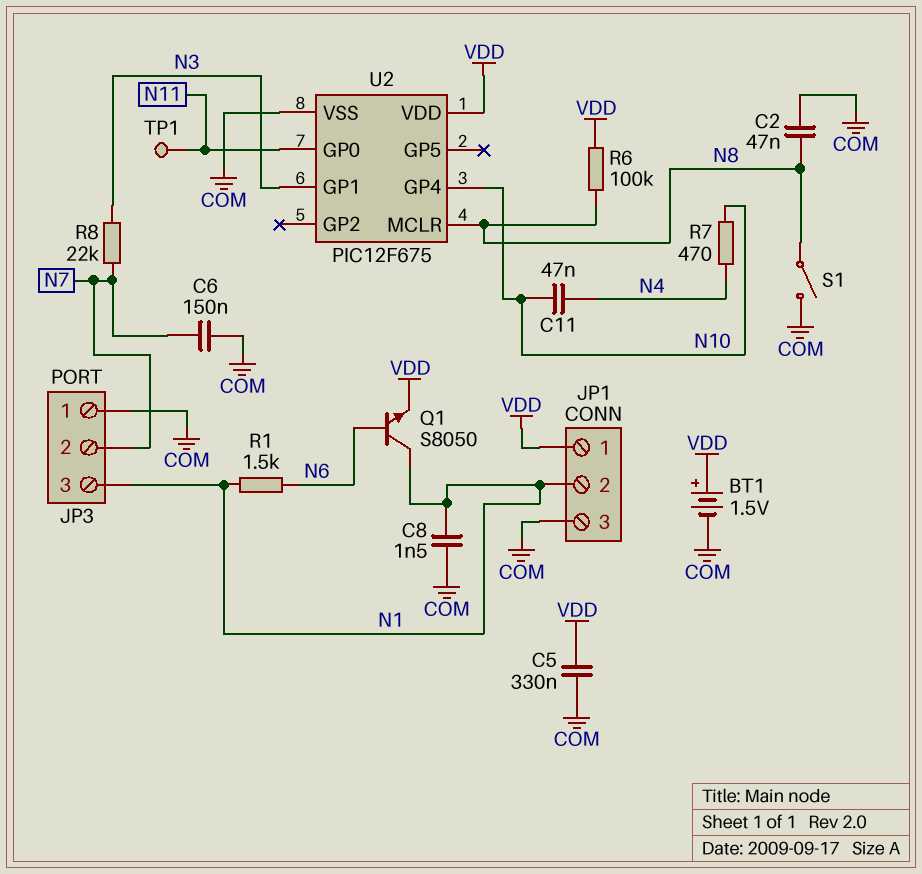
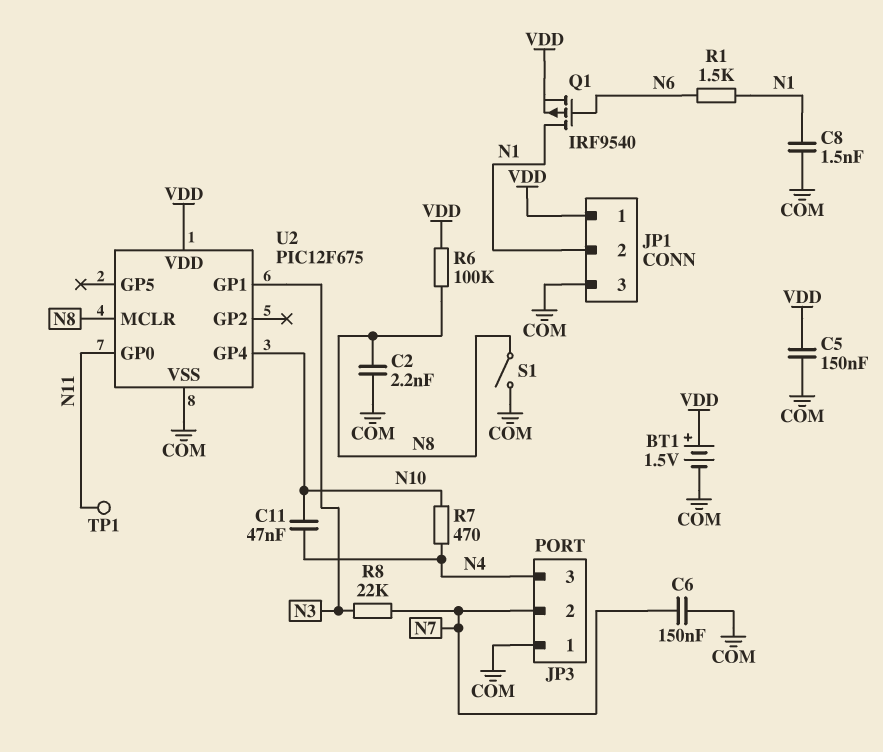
C2: 47nF (COM, N8) -> 2.2nF (COM, N8)
C5: 330nF (COM, VDD) -> 150nF (COM, VDD)
JP3 pin 3: N1 -> N4
Q1: NPN S8050 (B N6, C N1, E VDD) -> PMOS IRF9540 (G N6, D N1, S VDD)

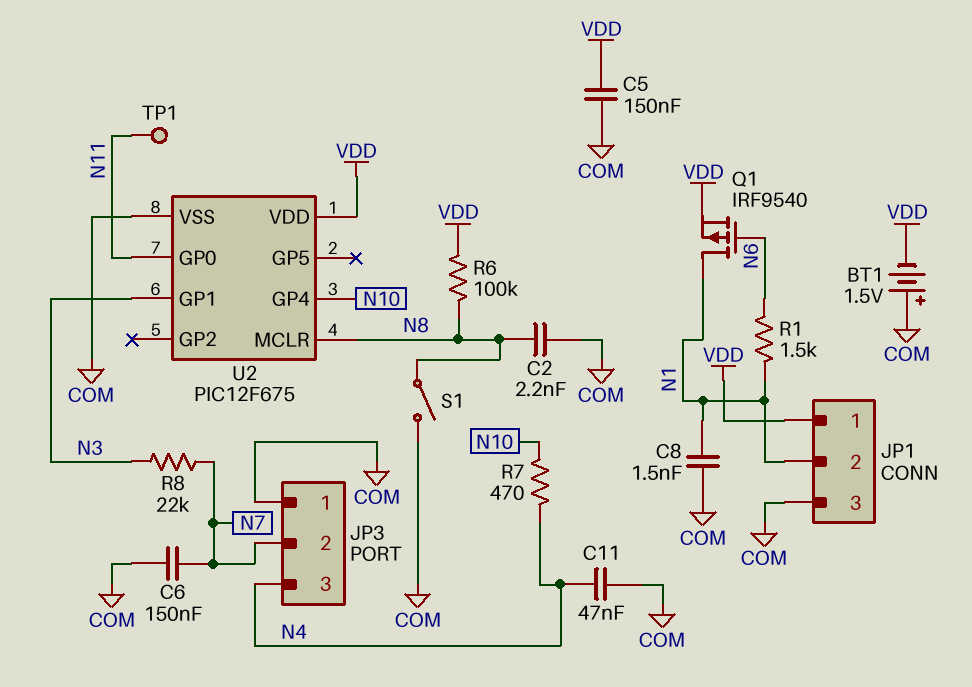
BT1: 1.5V (plus VDD, minus COM) -> 1.5V (plus COM, minus VDD)
C11: 47nF (N4, N10) -> 47nF (COM, N4)

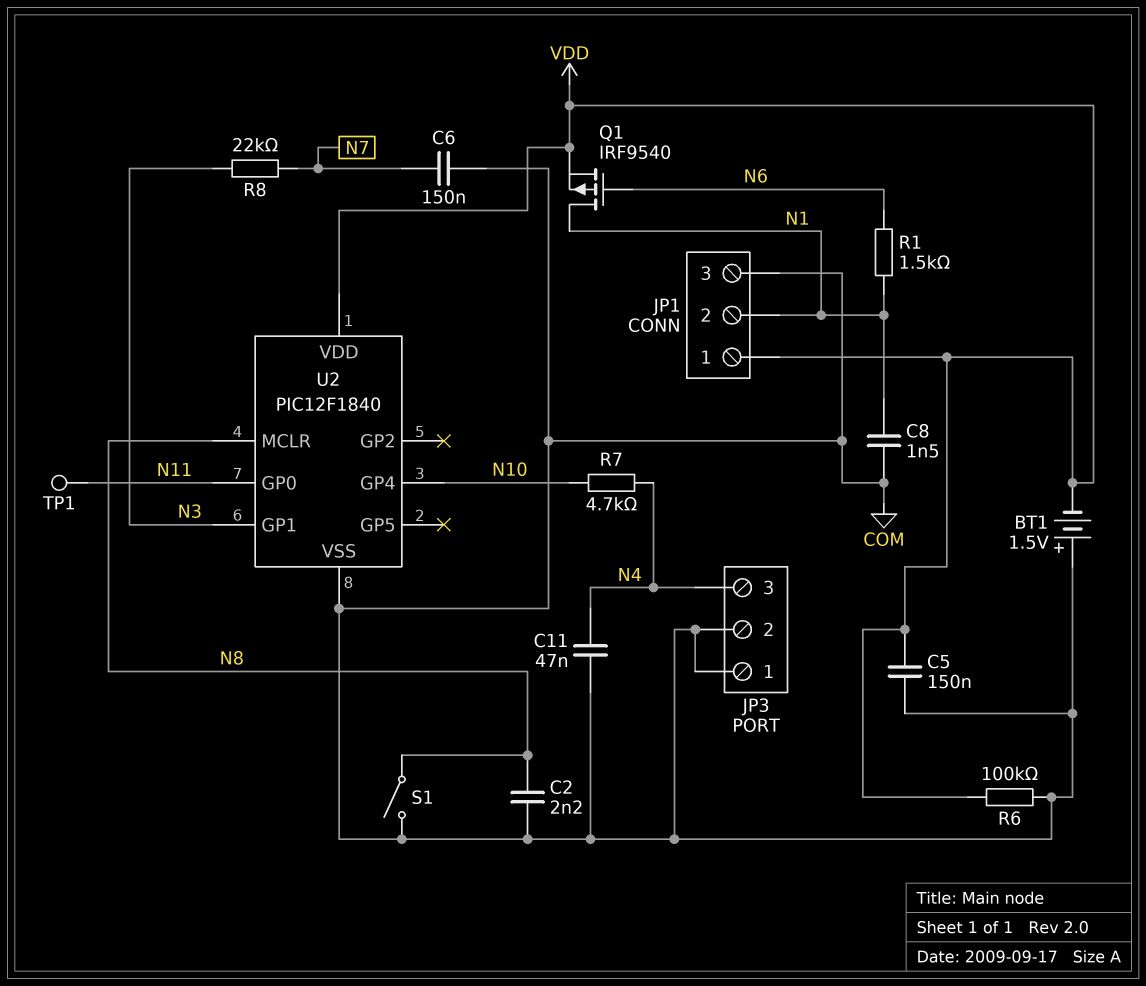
JP3 pin 2: N7 -> COM
R6: 100k (N8, VDD) -> 100k (COM, VDD)
R7: 470 (N4, N10) -> 4.7k (N4, N10)
U2: PIC12F675 -> PIC12F1840

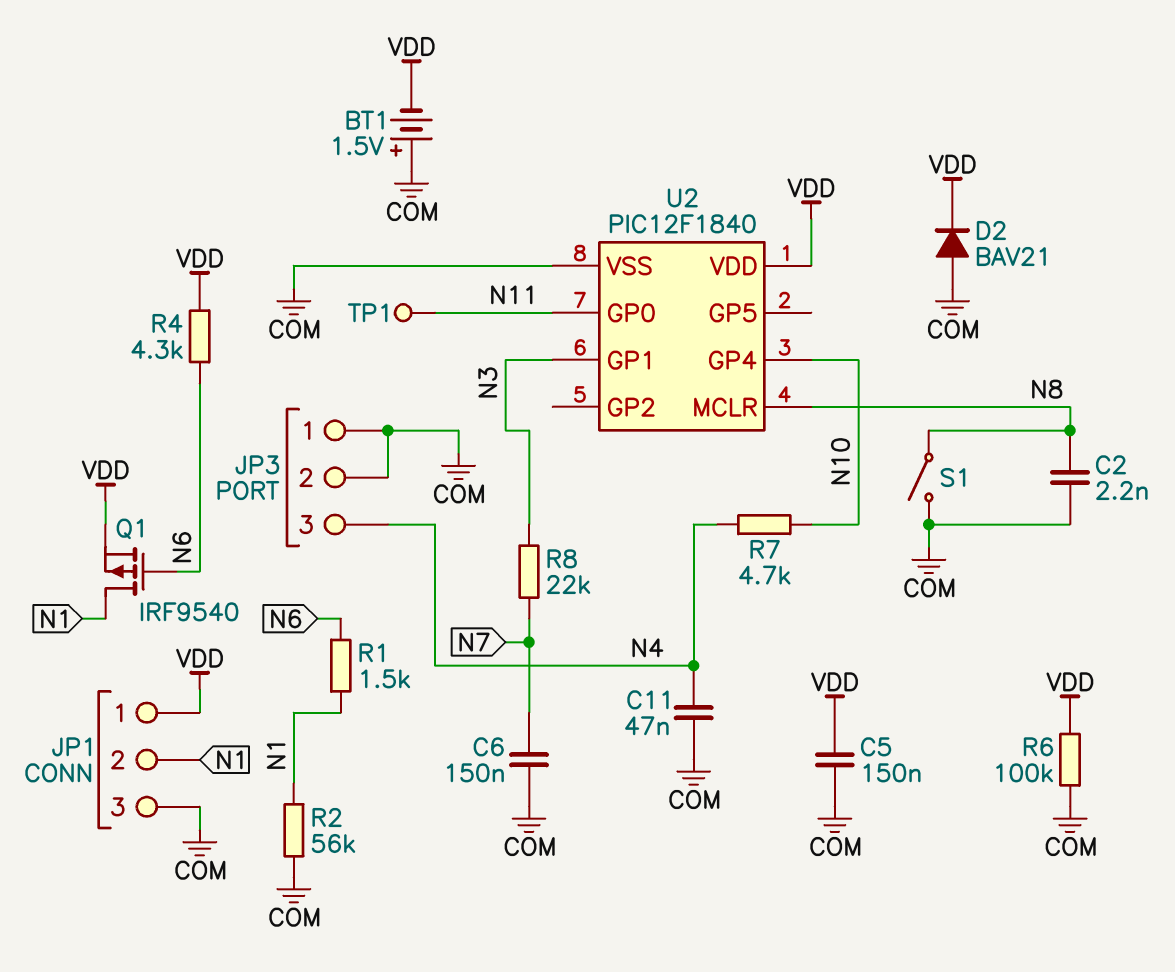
C8: 1.5nF (COM, N1) -> none
D2: none -> diode BAV21 (A COM, K VDD)
R2: none -> 56k (COM, N1)
R4: none -> 4.3k (N6, VDD)

